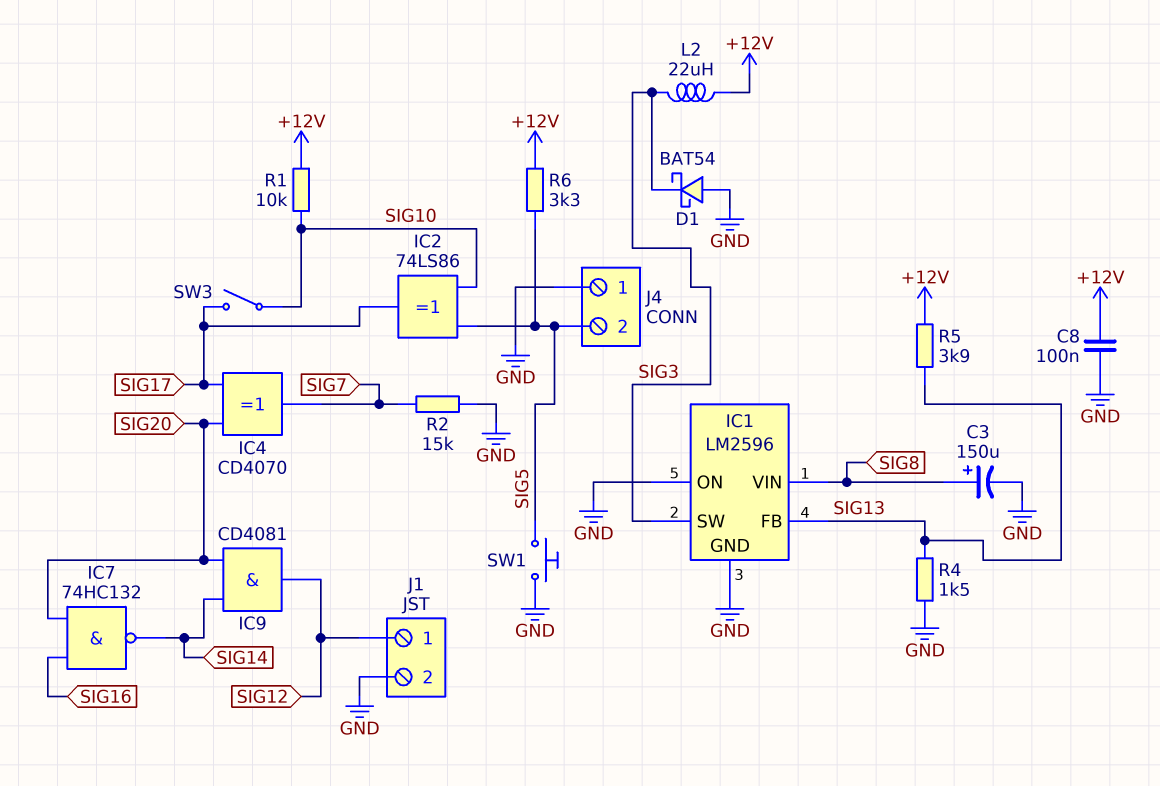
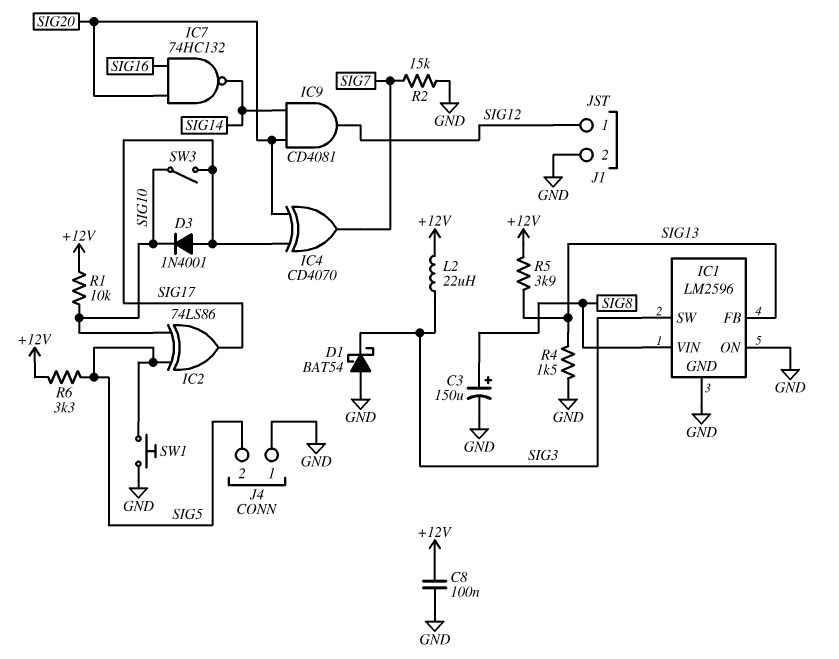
D3: none -> diode 1N4001 (A SIG17, K SIG10)

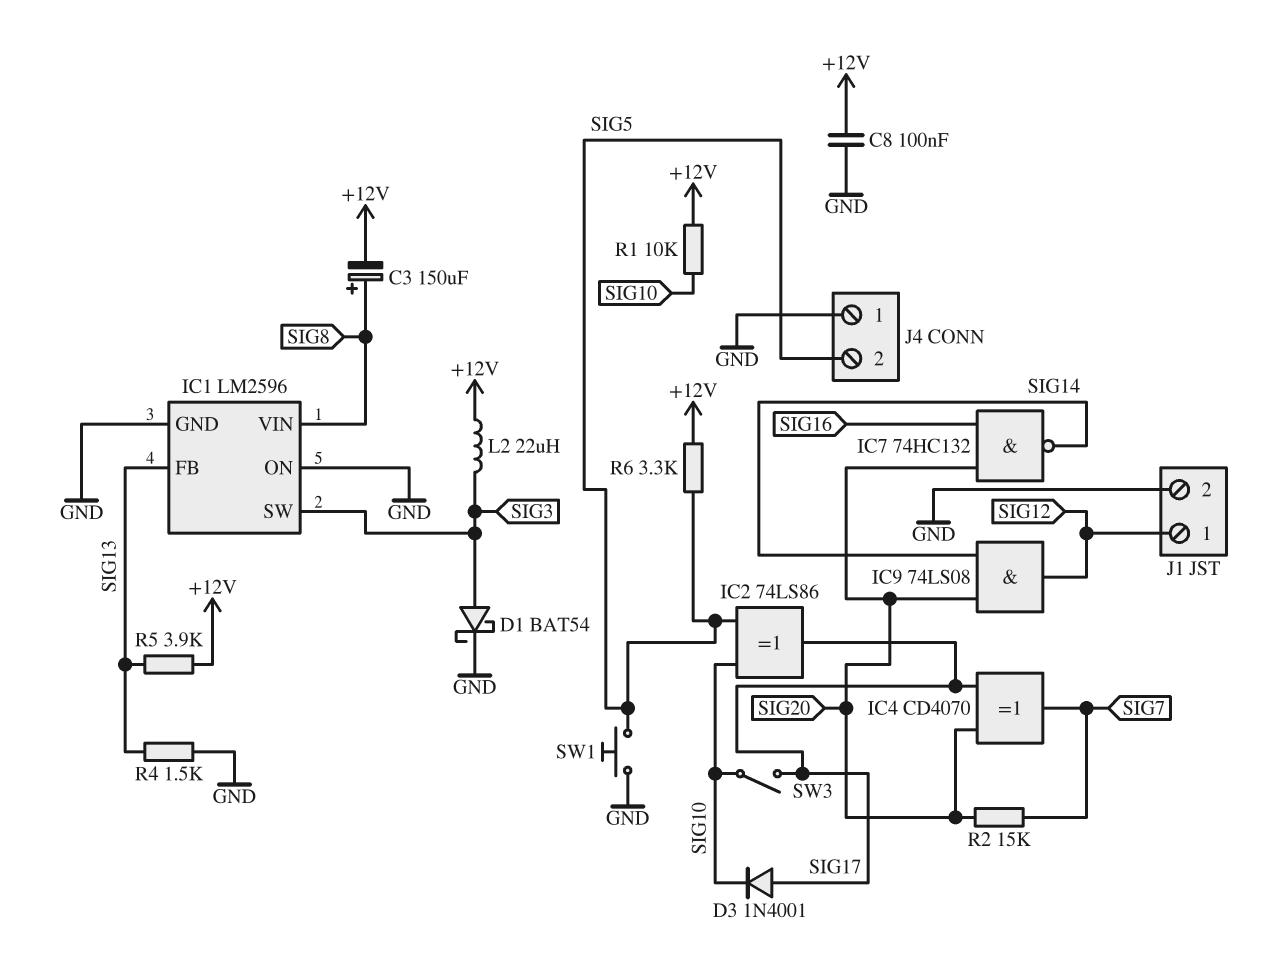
C3: 150uF (plus SIG8, minus GND) -> 150uF (plus SIG8, minus +12V)
D1: schottky BAT54 (A GND, K SIG3) -> schottky BAT54 (A SIG3, K GND)
IC9: AND CD4081 (in SIG14, in SIG20, out SIG12) -> AND 74LS08 (in SIG14, in SIG20, out SIG12)
R2: 15k (GND, SIG7) -> 15k (SIG7, SIG20)

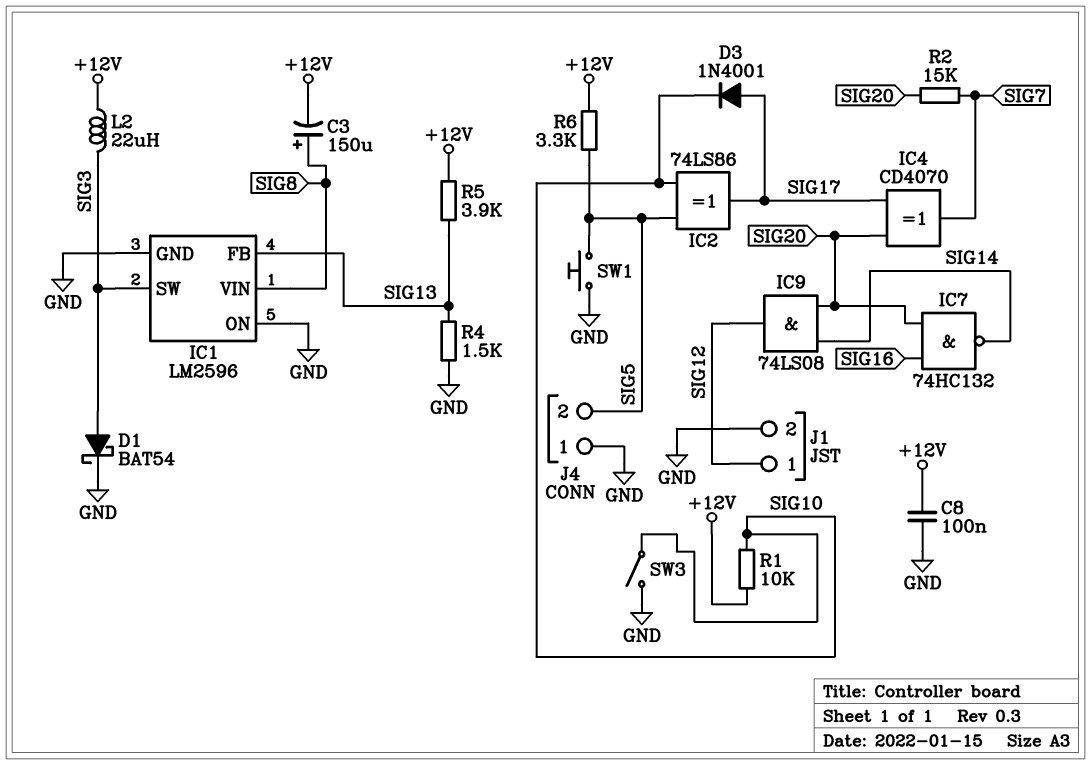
SW3: switch (SIG10, SIG17) -> switch (GND, SIG10)

